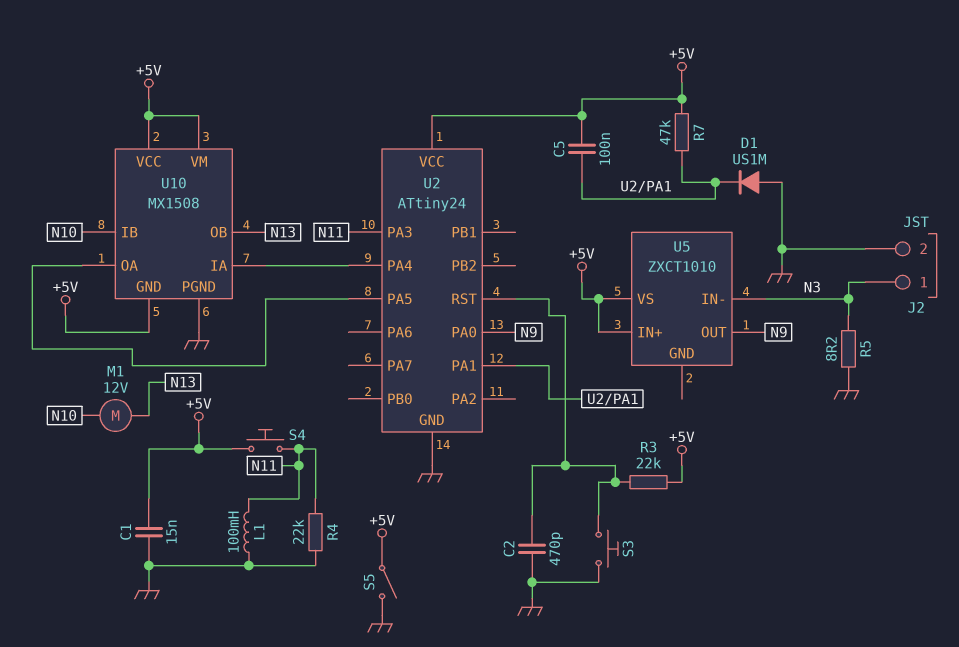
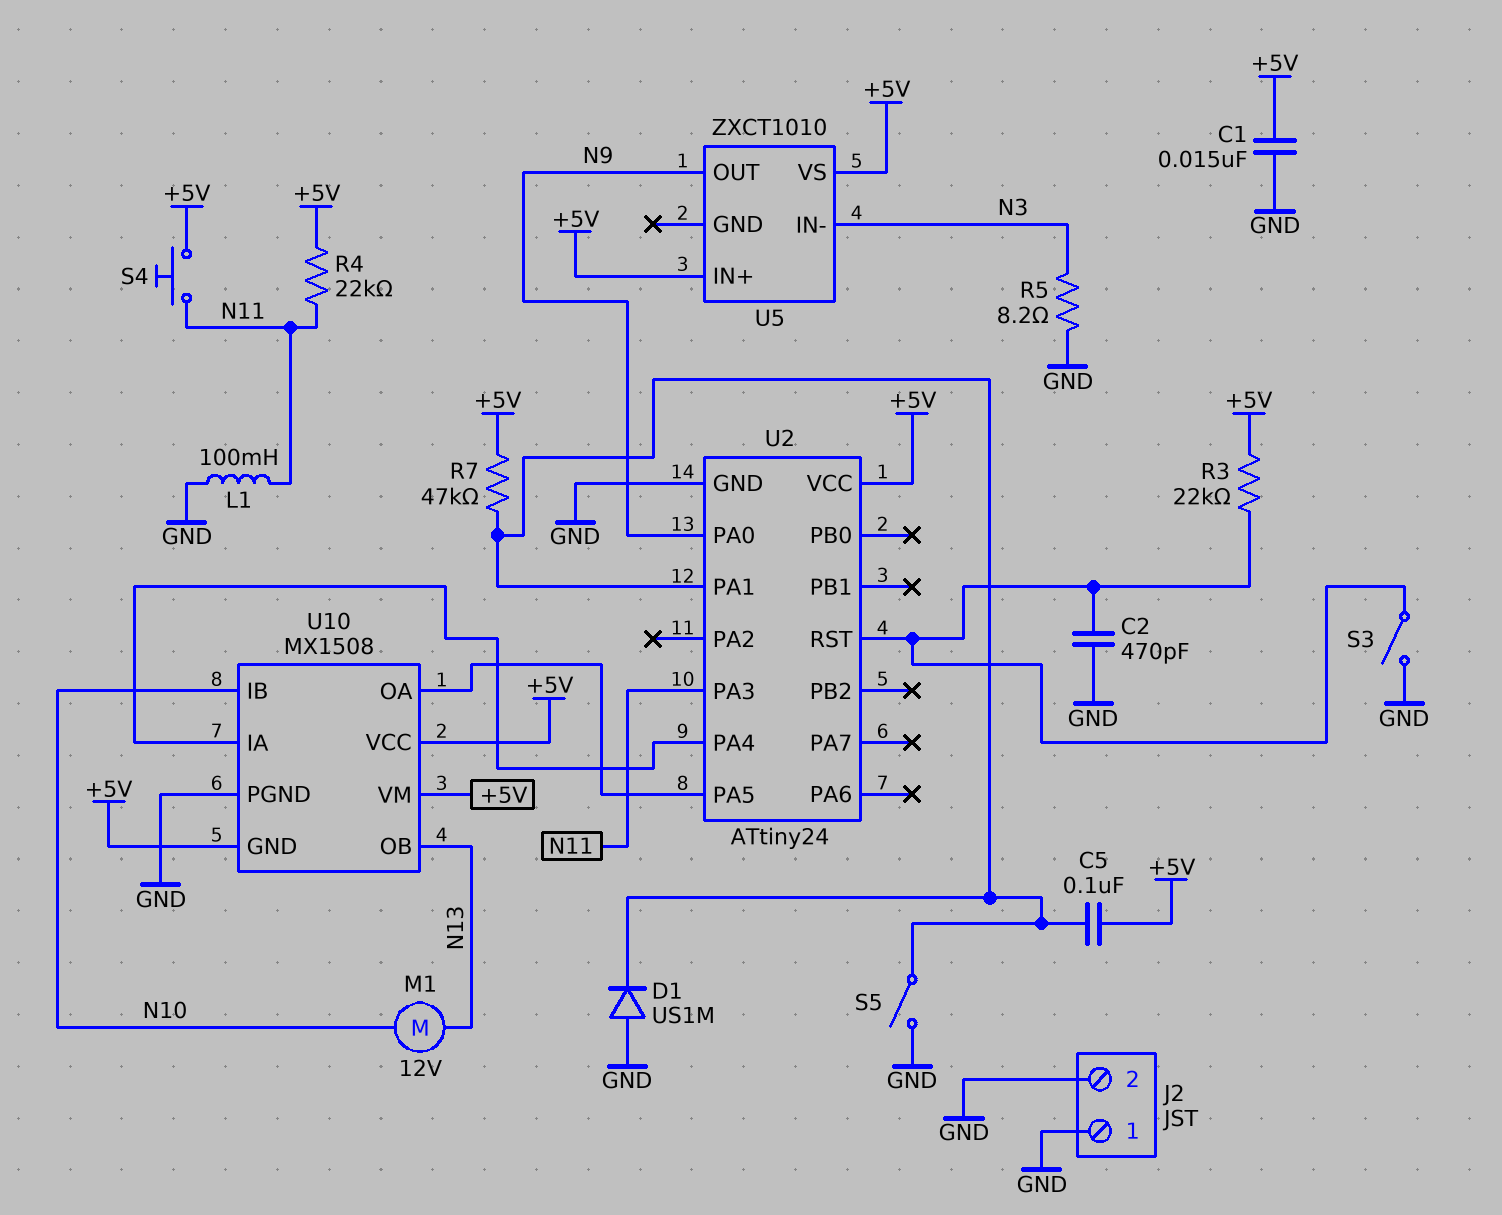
J2 pin 1: N3 -> GND
R4: 22k (GND, N11) -> 22k (+5V, N11)
S3: button (GND, U2/RST) -> switch (GND, U2/RST)
S5: switch (+5V, GND) -> switch (GND, U2/PA1)

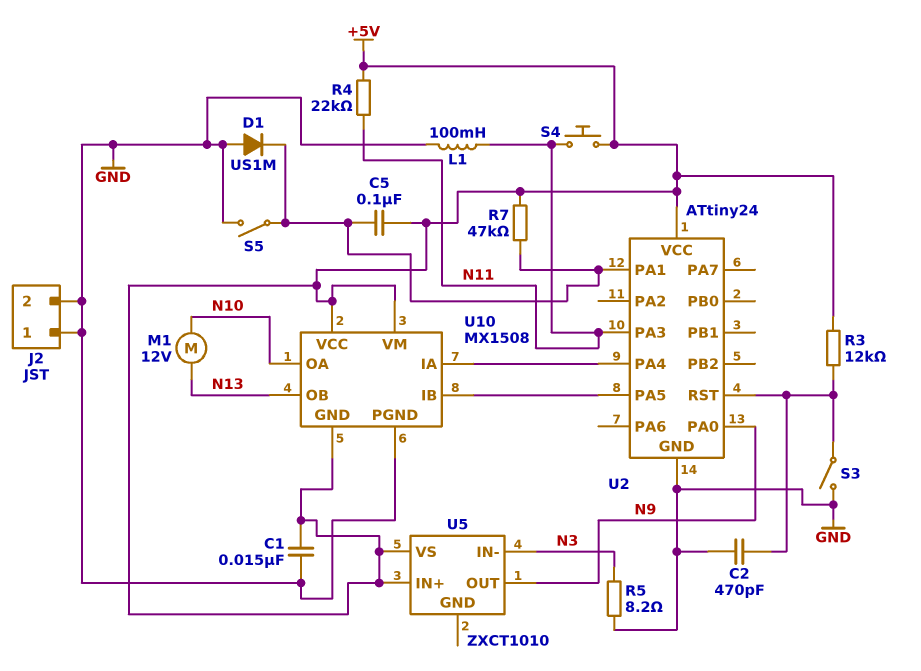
R3: 22k (+5V, U2/RST) -> 12k (+5V, U2/RST)
U10 pin IB: N10 -> U2/PA5
U10 pin OA: U2/PA5 -> N10

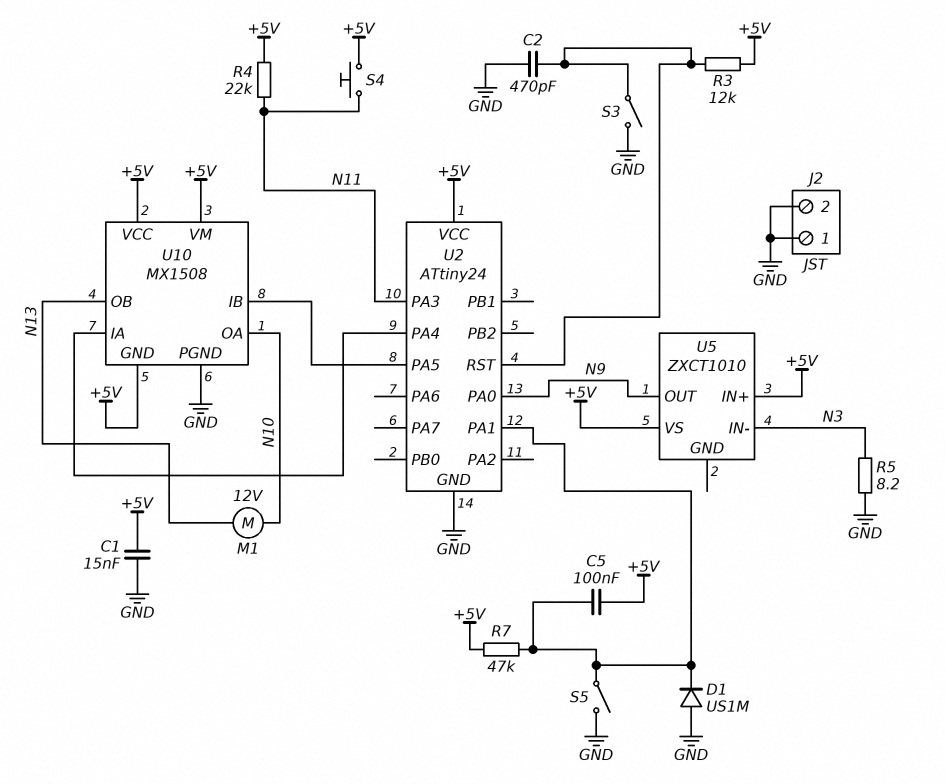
L1: 100mH (GND, N11) -> none

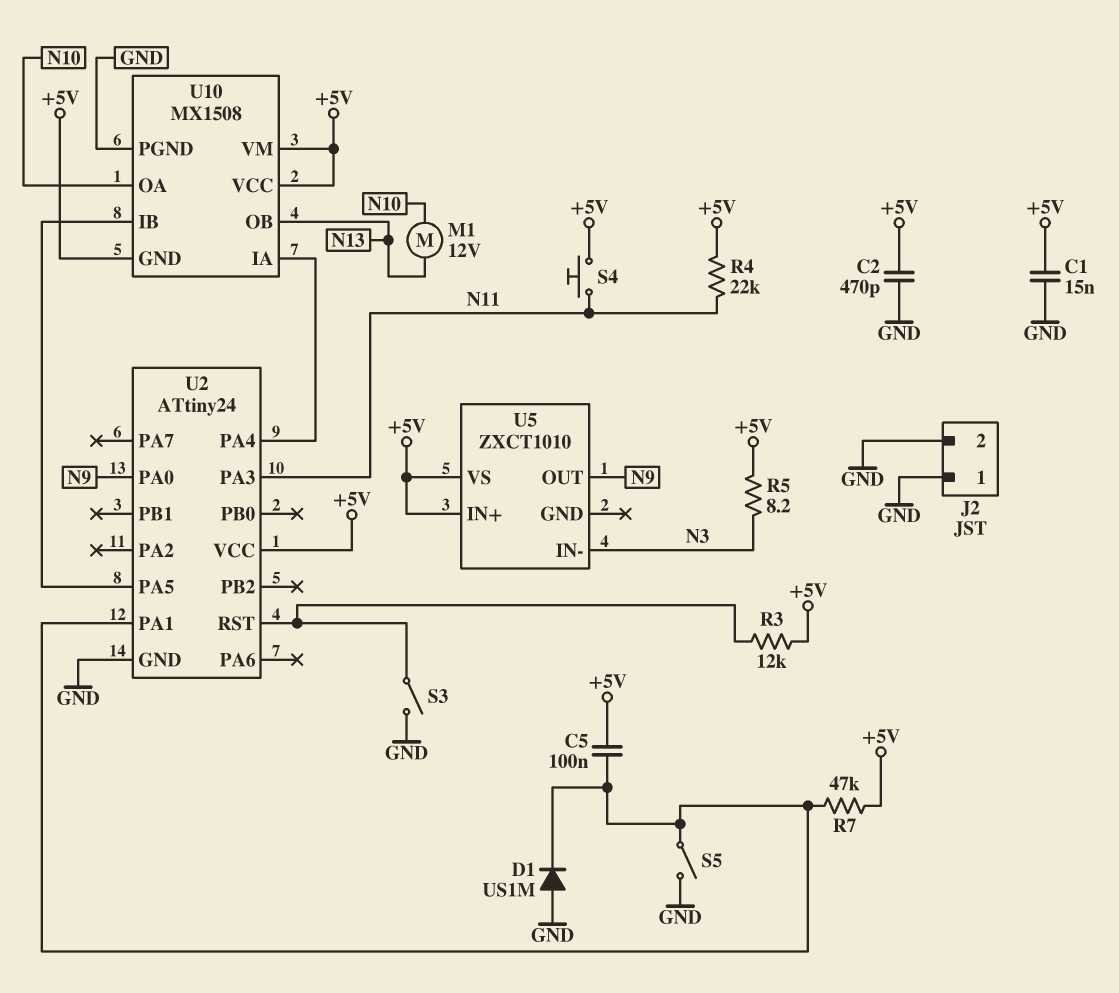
C2: 470pF (GND, U2/RST) -> 470pF (+5V, GND)
R5: 8.2 (GND, N3) -> 8.2 (+5V, N3)

